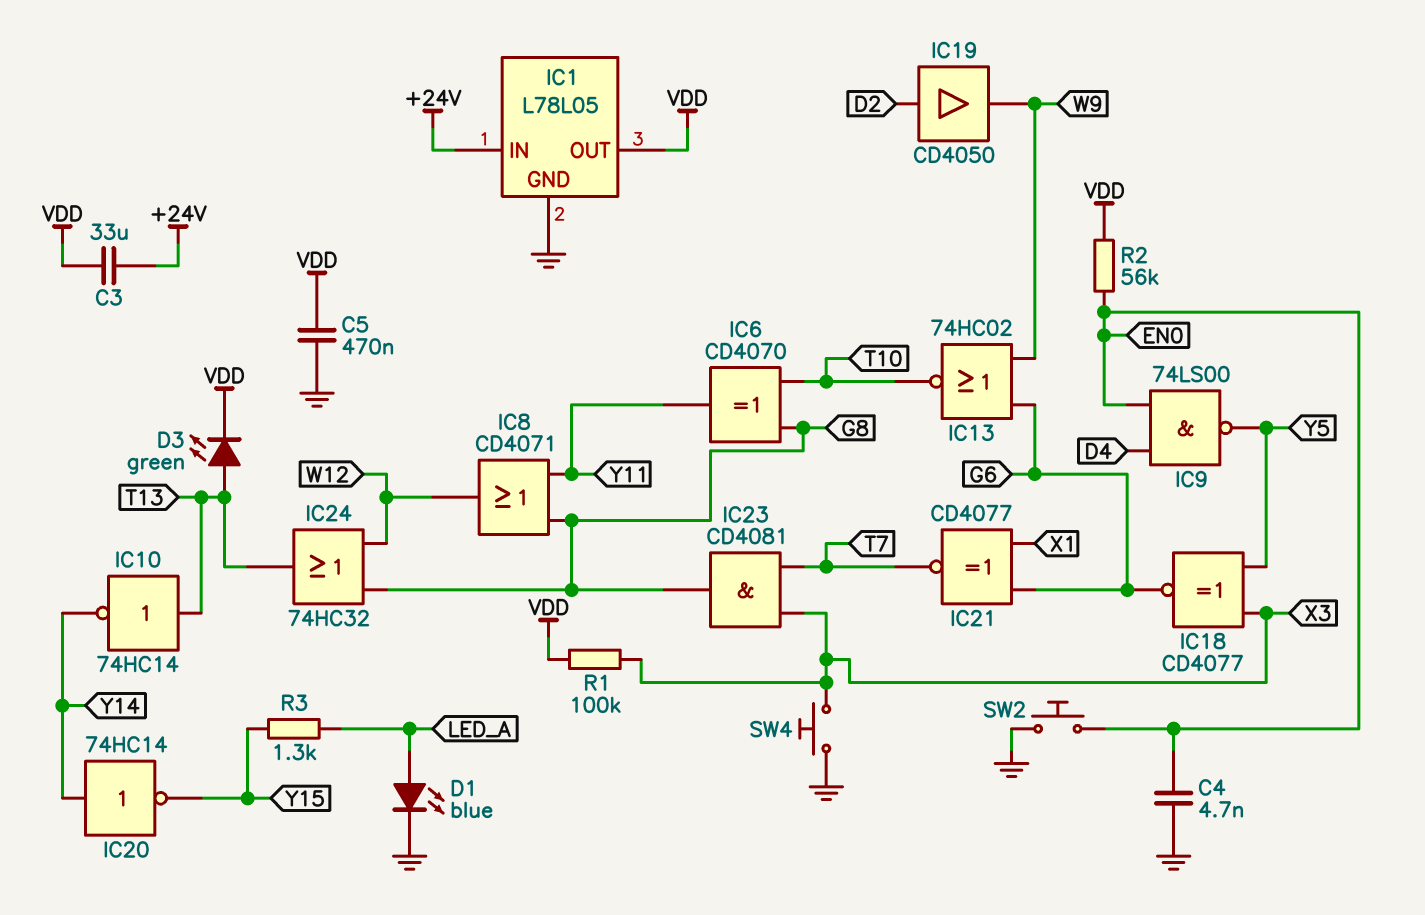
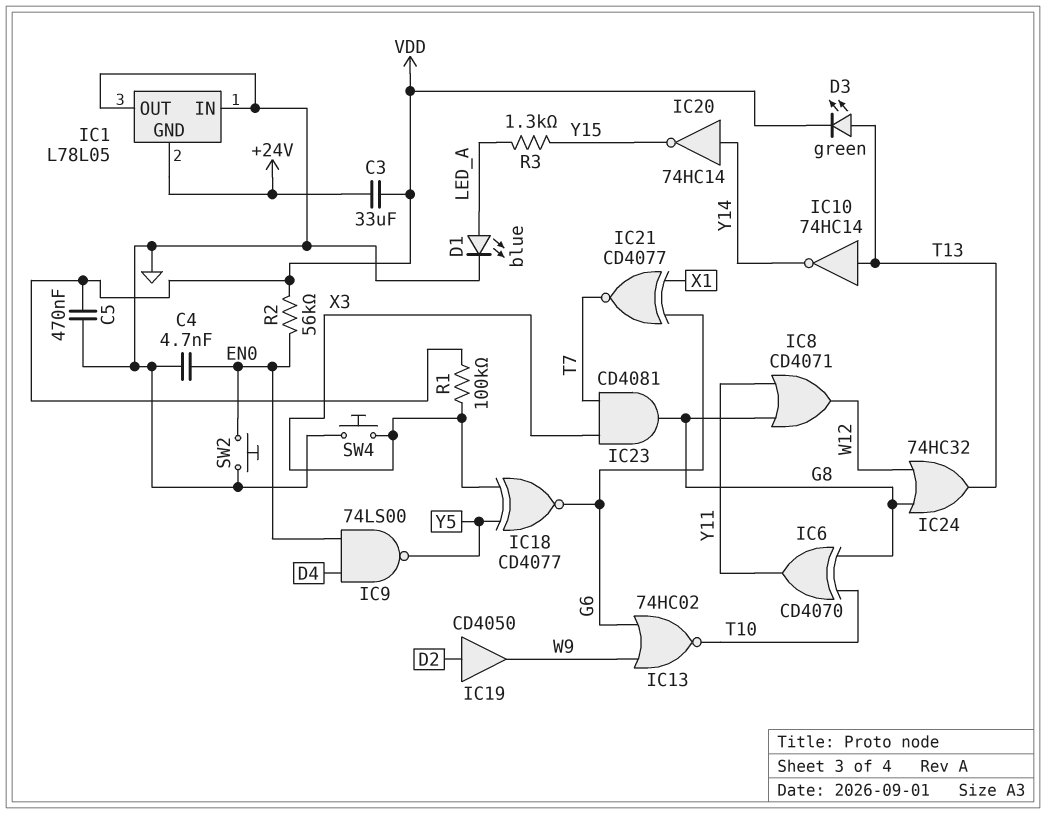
IC1 pin GND: GND -> +24V
IC1 pin IN: +24V -> GND
IC1 pin OUT: VDD -> GND

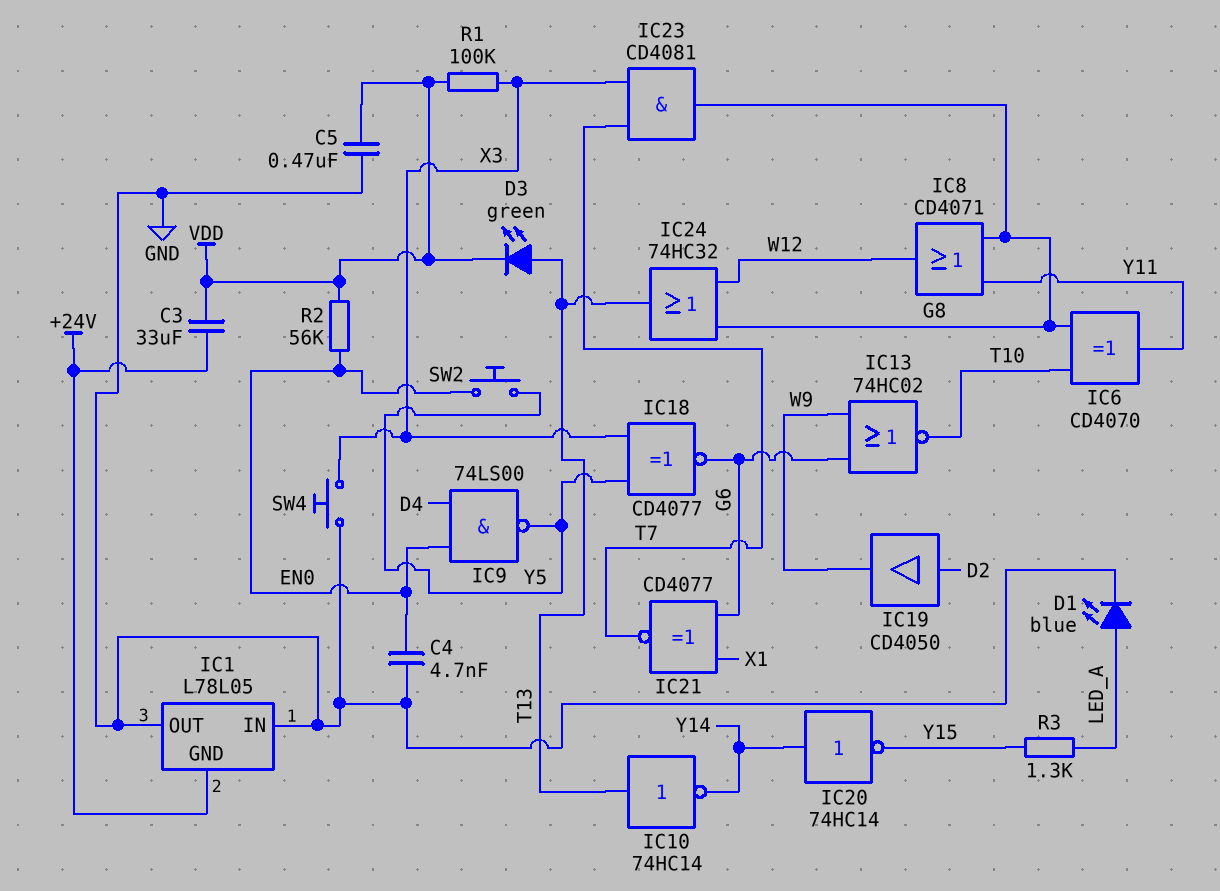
SW2: button (EN0, GND) -> button (EN0, Y5)

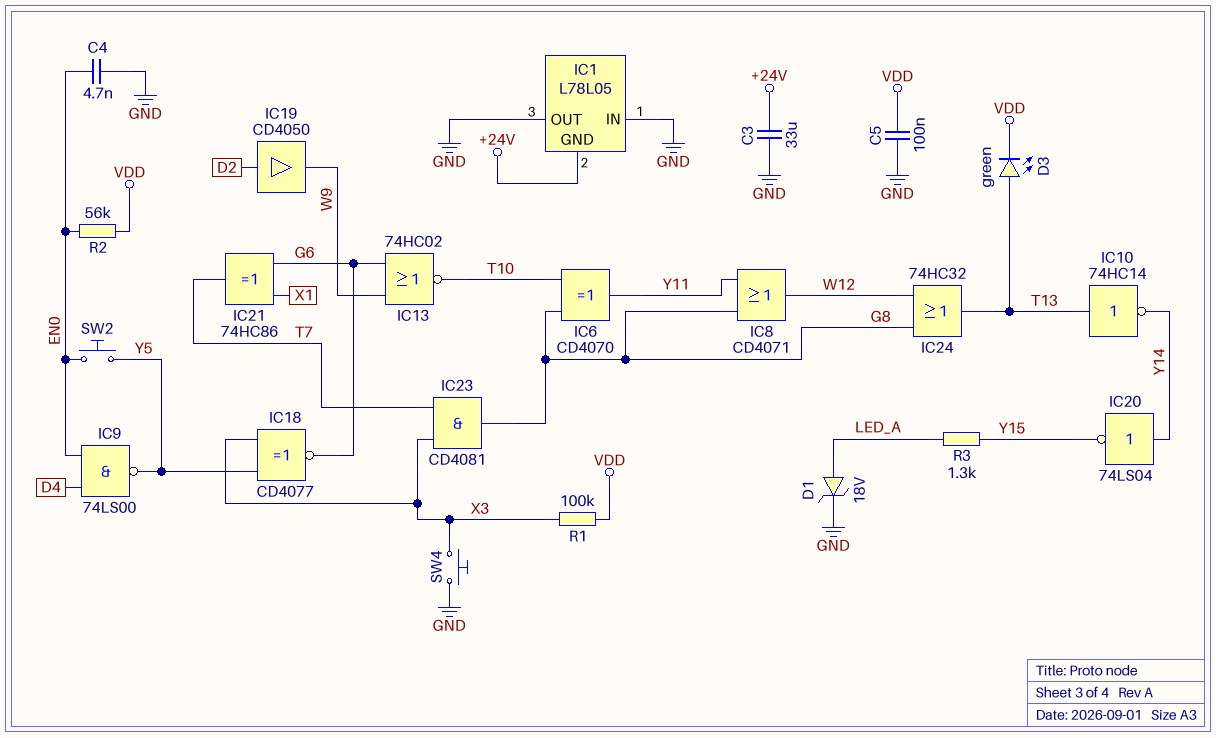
C3: 33uF (+24V, VDD) -> 33uF (+24V, GND)
C5: 470nF (GND, VDD) -> 100nF (GND, VDD)
D1: LED blue (A LED_A, K GND) -> zener 18V (A LED_A, K GND)
IC20: NOT 74HC14 (in Y14, out Y15) -> NOT 74LS04 (in Y14, out Y15)
IC21: XNOR CD4077 (in G6, in X1, out T7) -> XOR 74HC86 (in G6, in X1, out T7)

